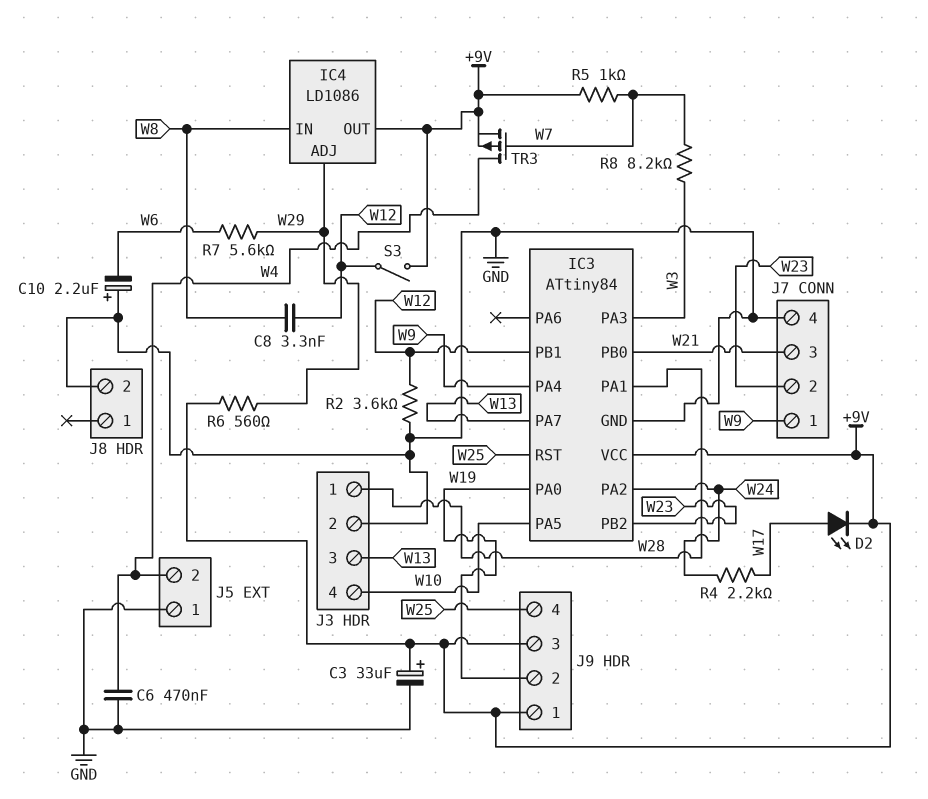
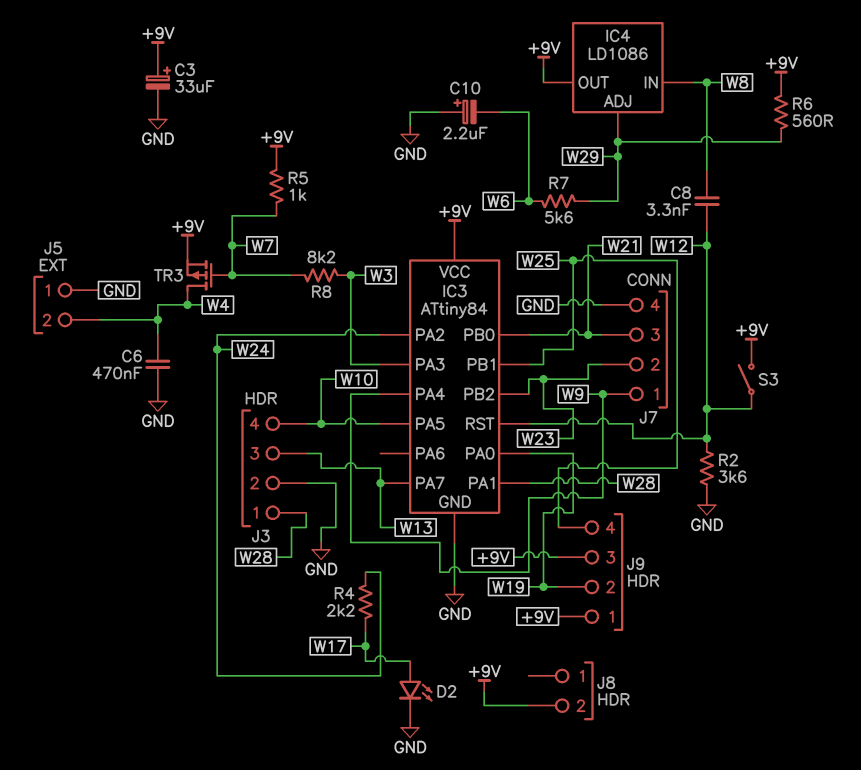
D2: LED (A W17, K +9V) -> LED (A W17, K GND)
IC3 pin PB1: W12 -> W25
IC3 pin RST: W25 -> W12
J8 pin 2: GND -> +9V

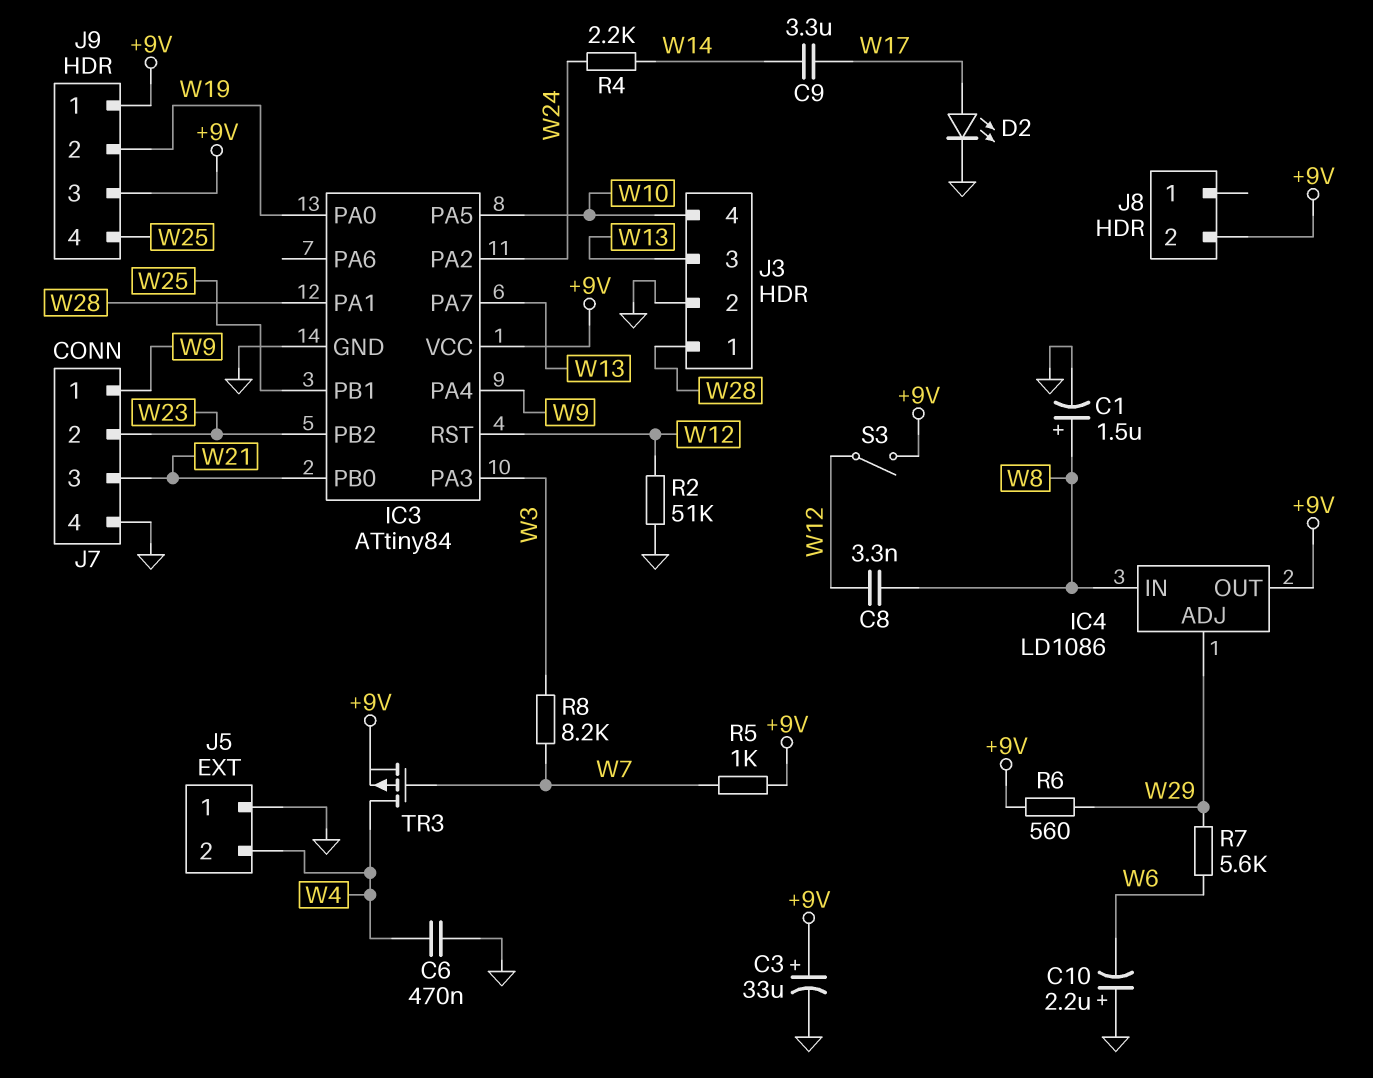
C1: none -> 1.5uF (plus W8, minus GND)
C9: none -> 3.3uF (W14, W17)
R2: 3.6k (GND, W12) -> 51k (GND, W12)
R4: 2.2k (W17, W24) -> 2.2k (W14, W24)

